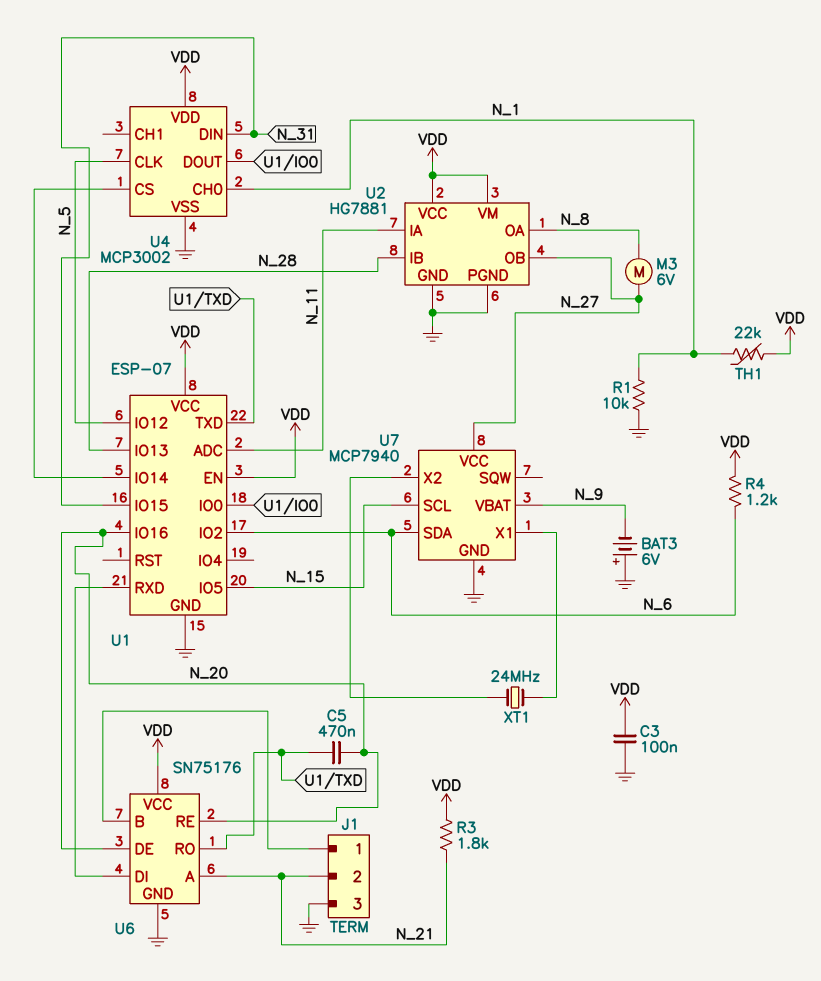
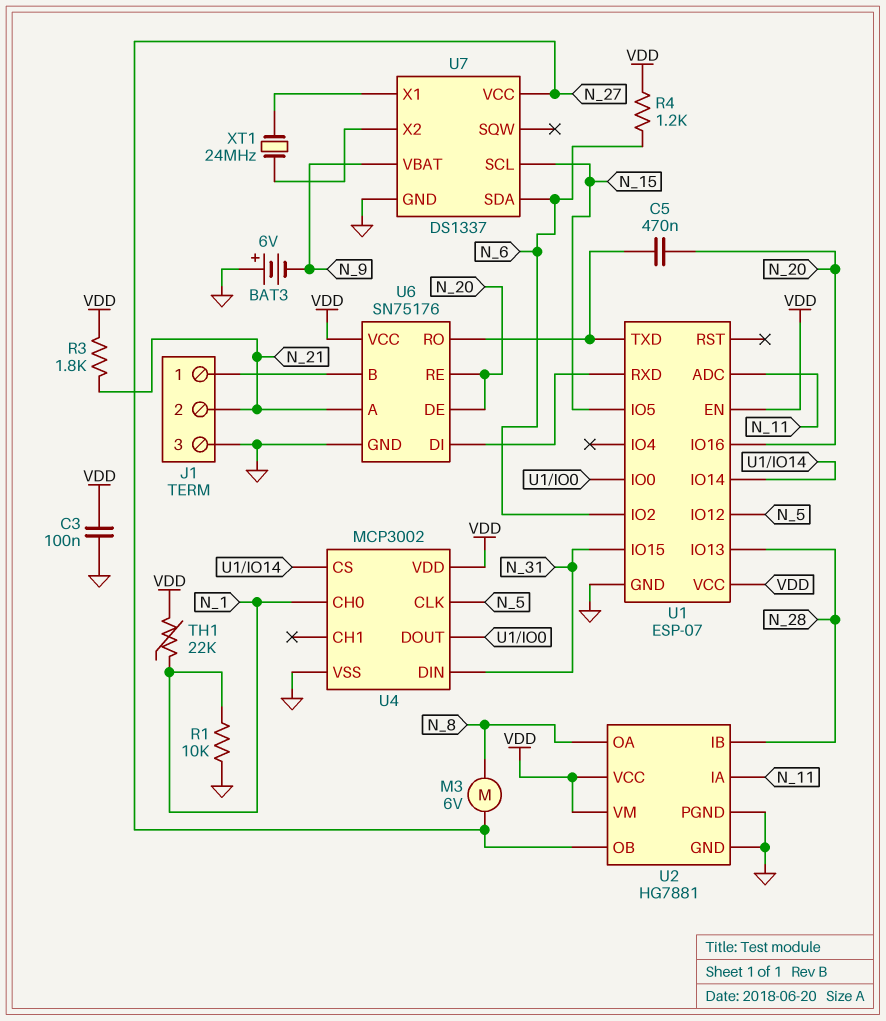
U7: MCP7940 -> DS1337

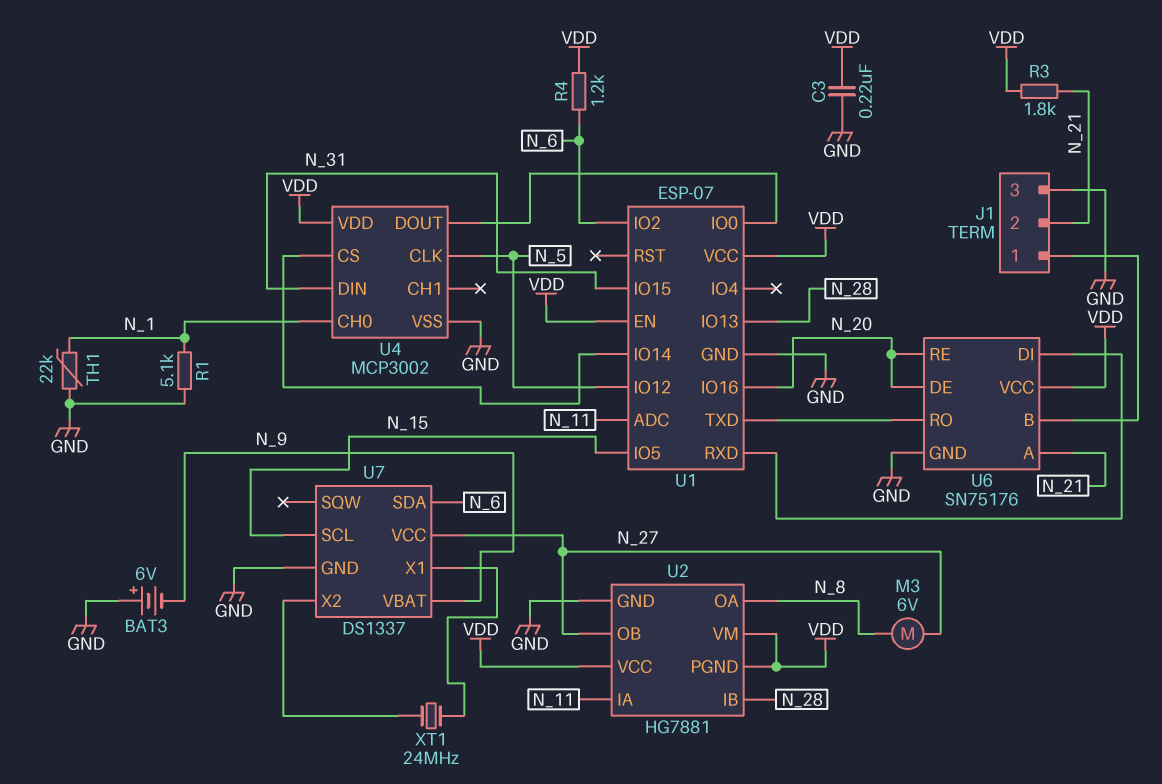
C3: 100nF (GND, VDD) -> 220nF (GND, VDD)
C5: 470nF (N_20, U1/TXD) -> none
R1: 10k (GND, N_1) -> 5.1k (GND, N_1)
TH1: 22k (N_1, VDD) -> 22k (GND, N_1)
U2 pin PGND: GND -> VDD

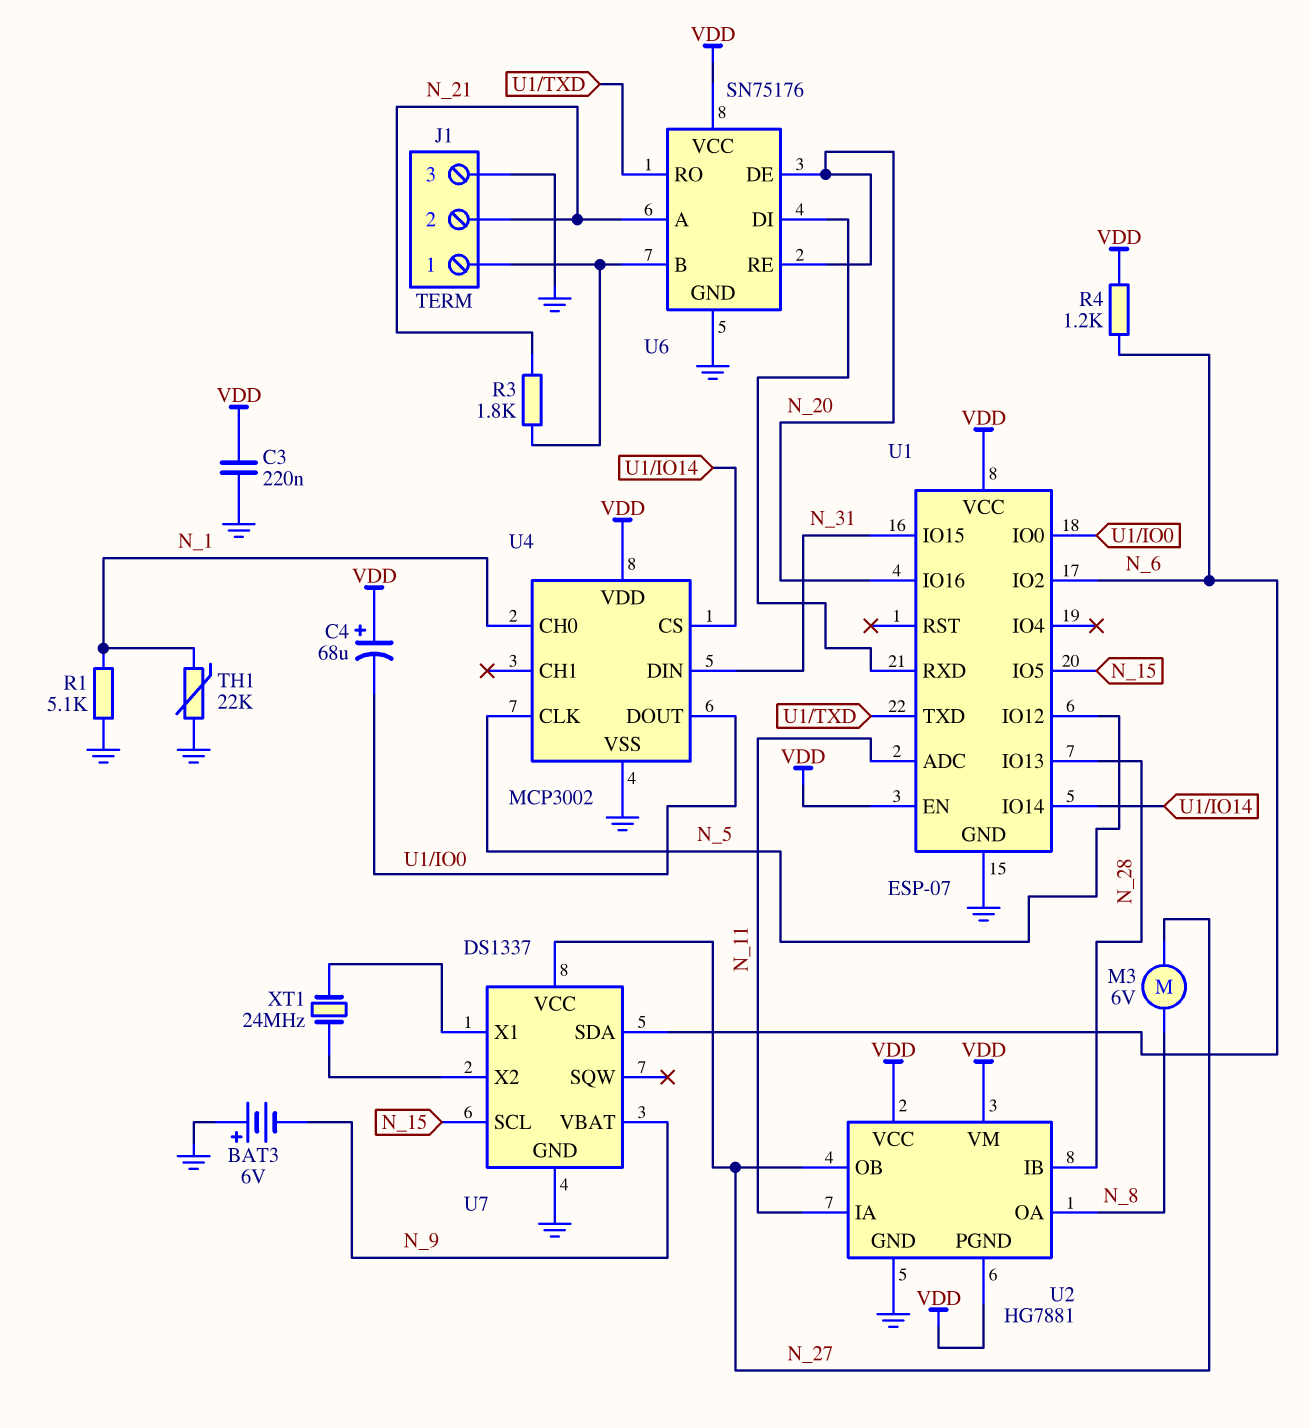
C4: none -> 68uF (plus VDD, minus U1/IO0)
R3: 1.8k (N_21, VDD) -> 1.8k (J1/1, N_21)

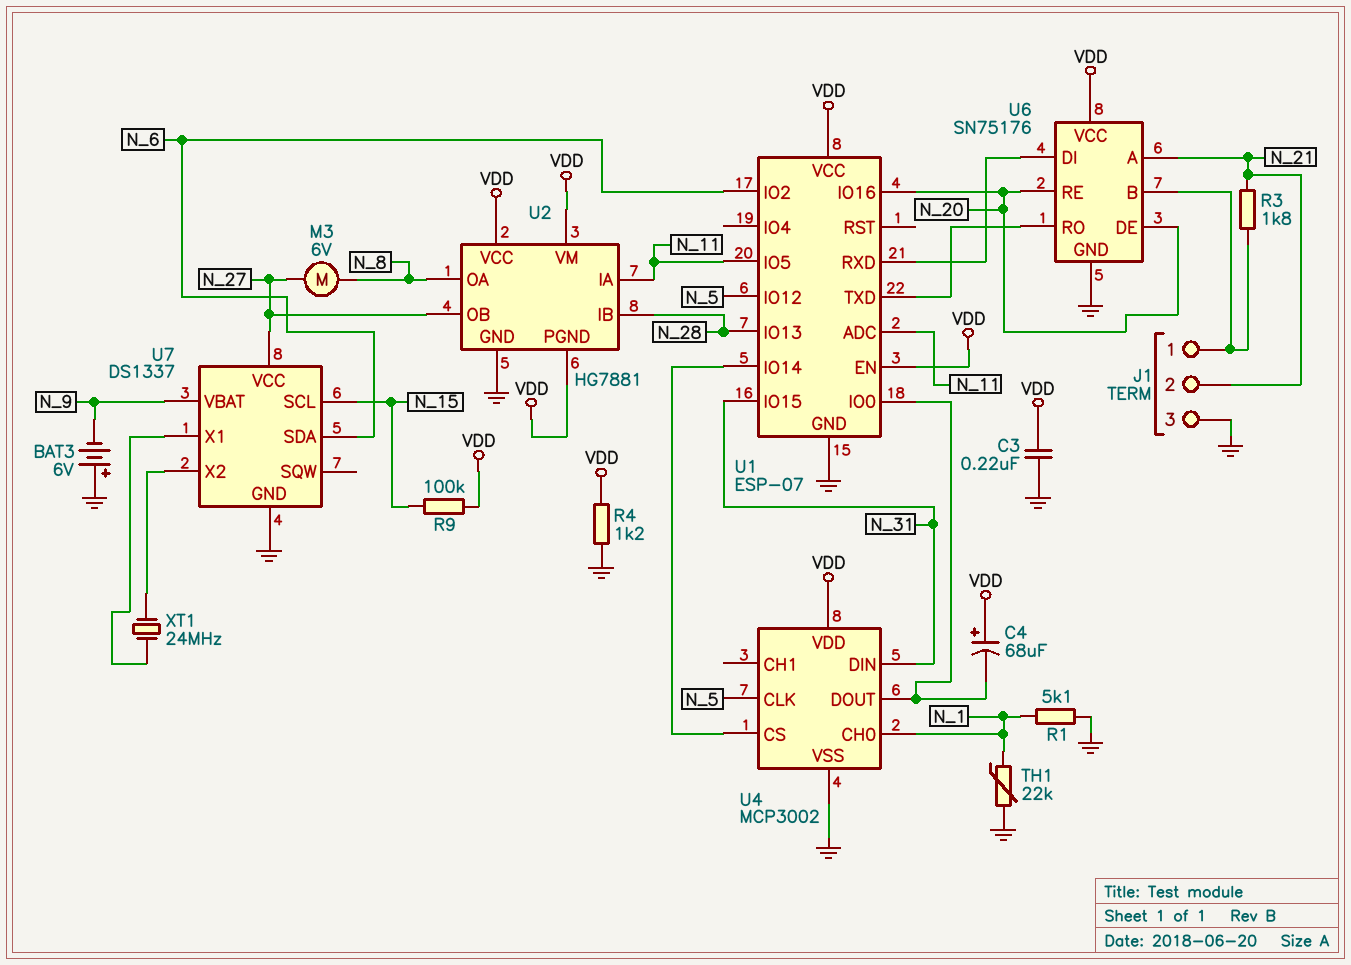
R4: 1.2k (N_6, VDD) -> 1.2k (GND, VDD)
R9: none -> 100k (N_15, VDD)
U1 pin IO5: N_15 -> N_11

